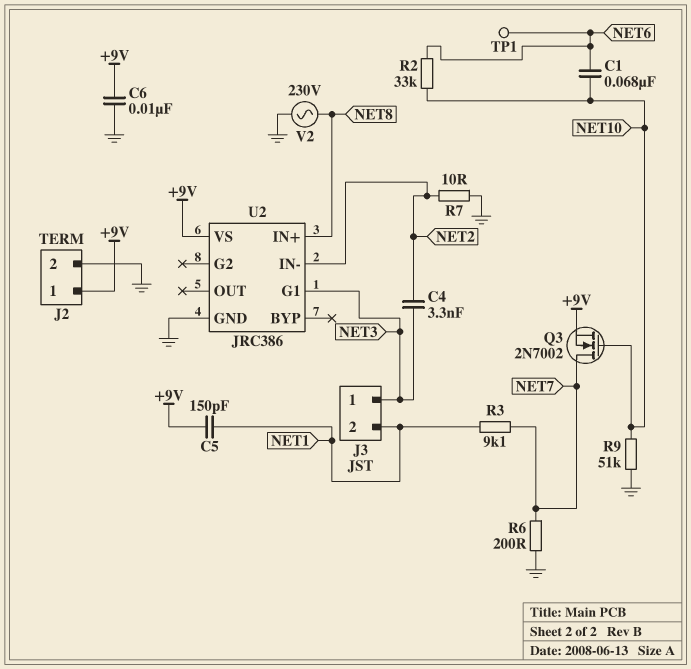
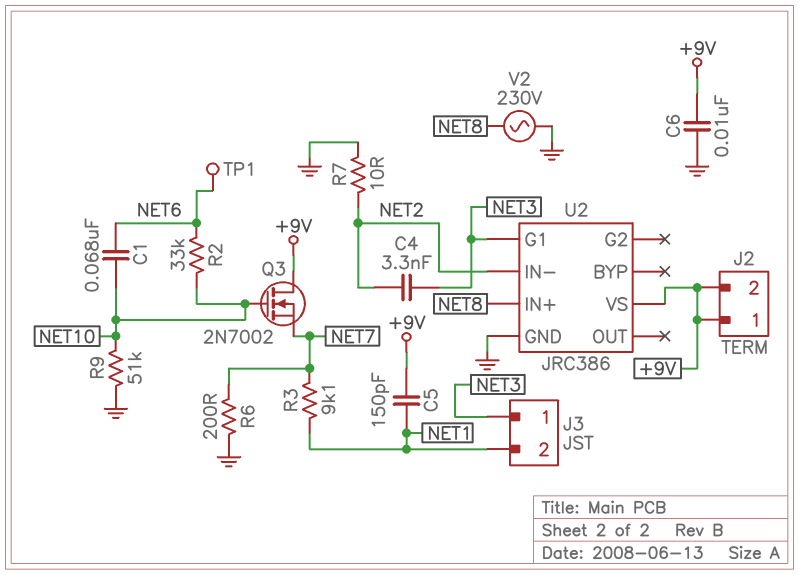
J2 pin 2: GND -> +9V
Q3: NMOS 2N7002 (G NET10, D NET7, S +9V) -> NMOS 2N7002 (G NET10, D +9V, S NET7)

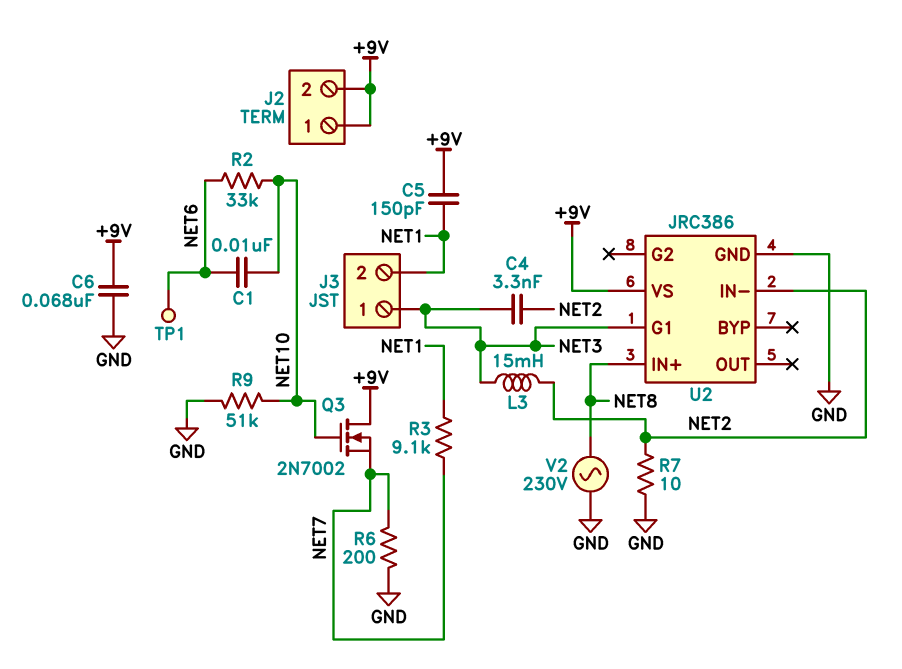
C1: 68nF (NET6, NET10) -> 10nF (NET6, NET10)
C6: 10nF (+9V, GND) -> 68nF (+9V, GND)
L3: none -> 15mH (NET2, NET3)

